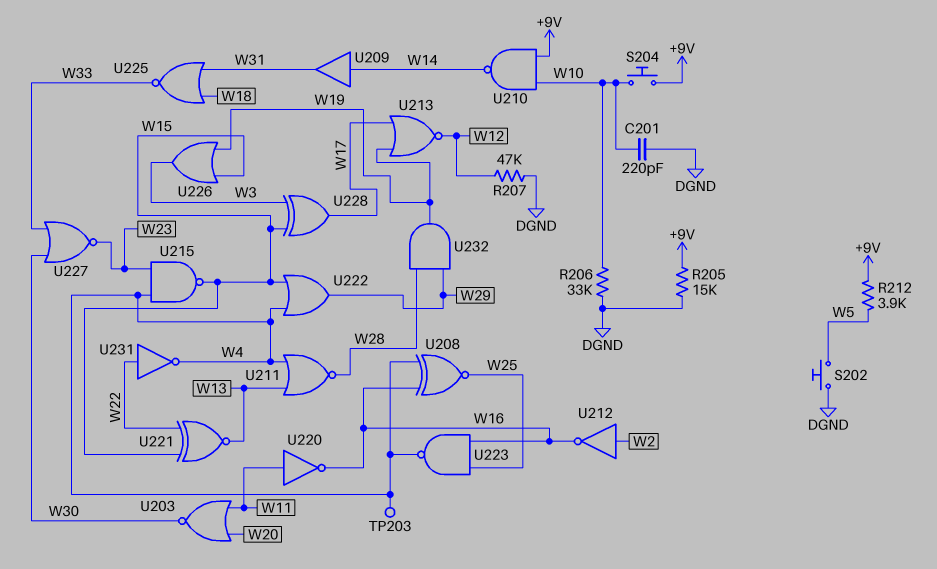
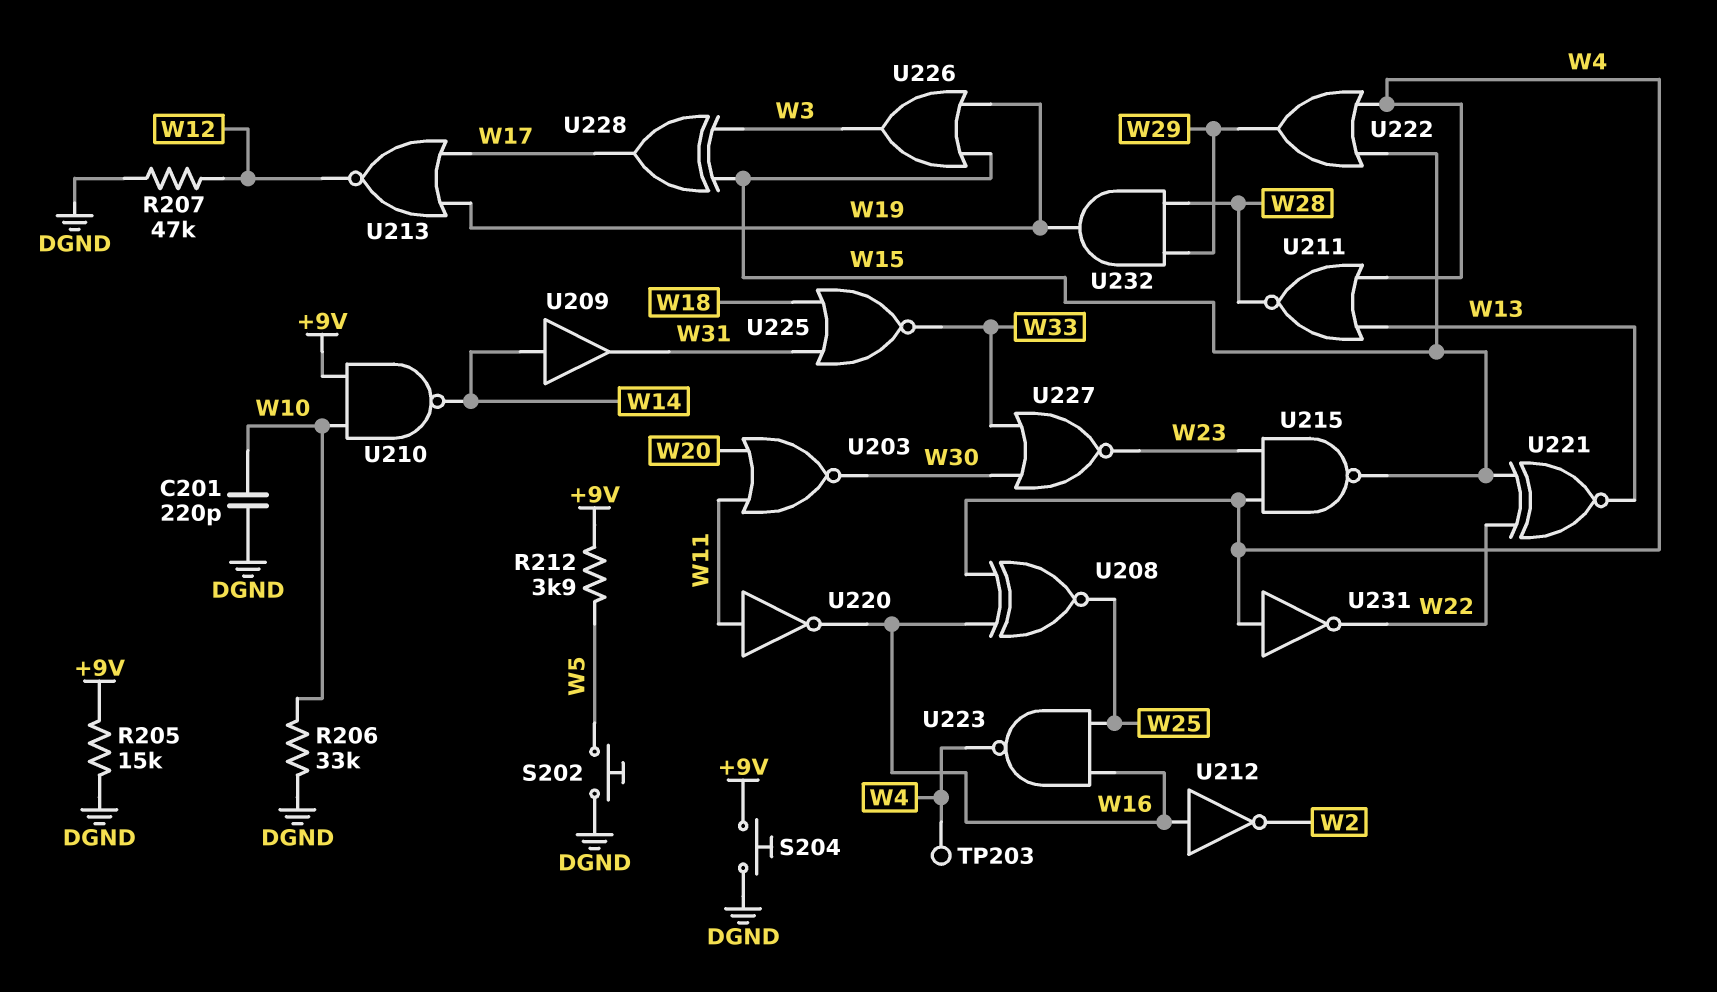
S204: button (+9V, W10) -> button (+9V, DGND)
U212: NOT (in W2, out W16) -> NOT (in W16, out W2)
U231: NOT (in W22, out W4) -> NOT (in W4, out W22)

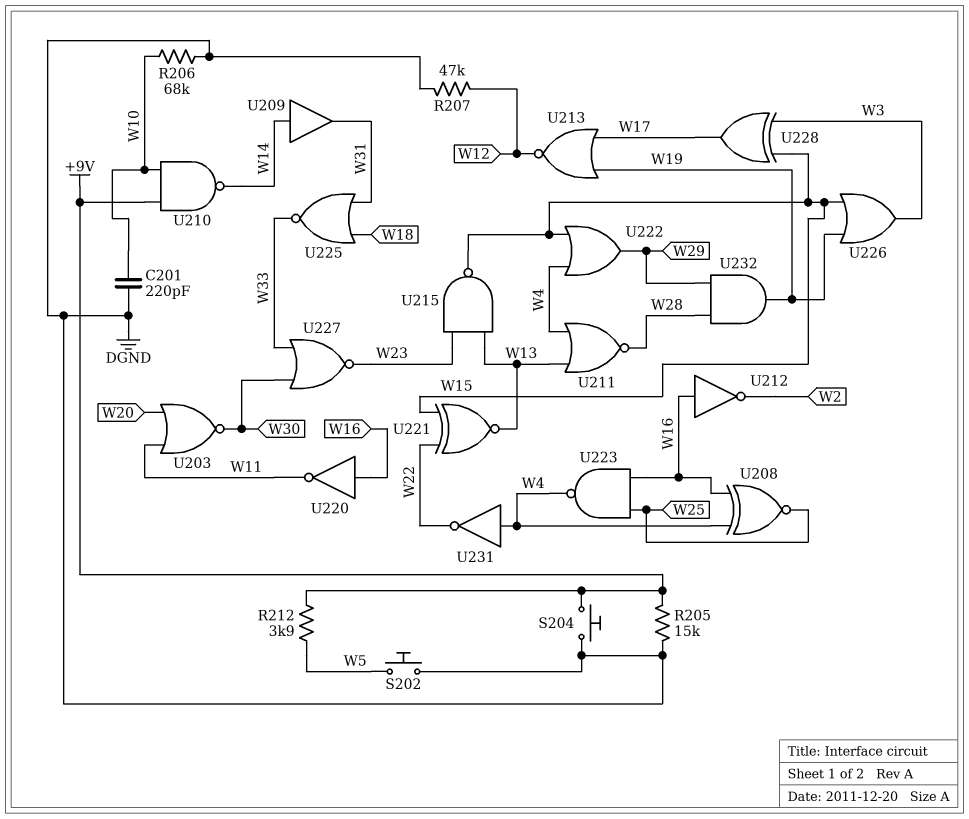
R206: 33k (DGND, W10) -> 68k (DGND, W10)
TP203: test point (W4) -> none
U215: NAND (in W4, in W23, out W15) -> NAND (in W13, in W23, out W15)
U220: NOT (in W11, out W16) -> NOT (in W16, out W11)

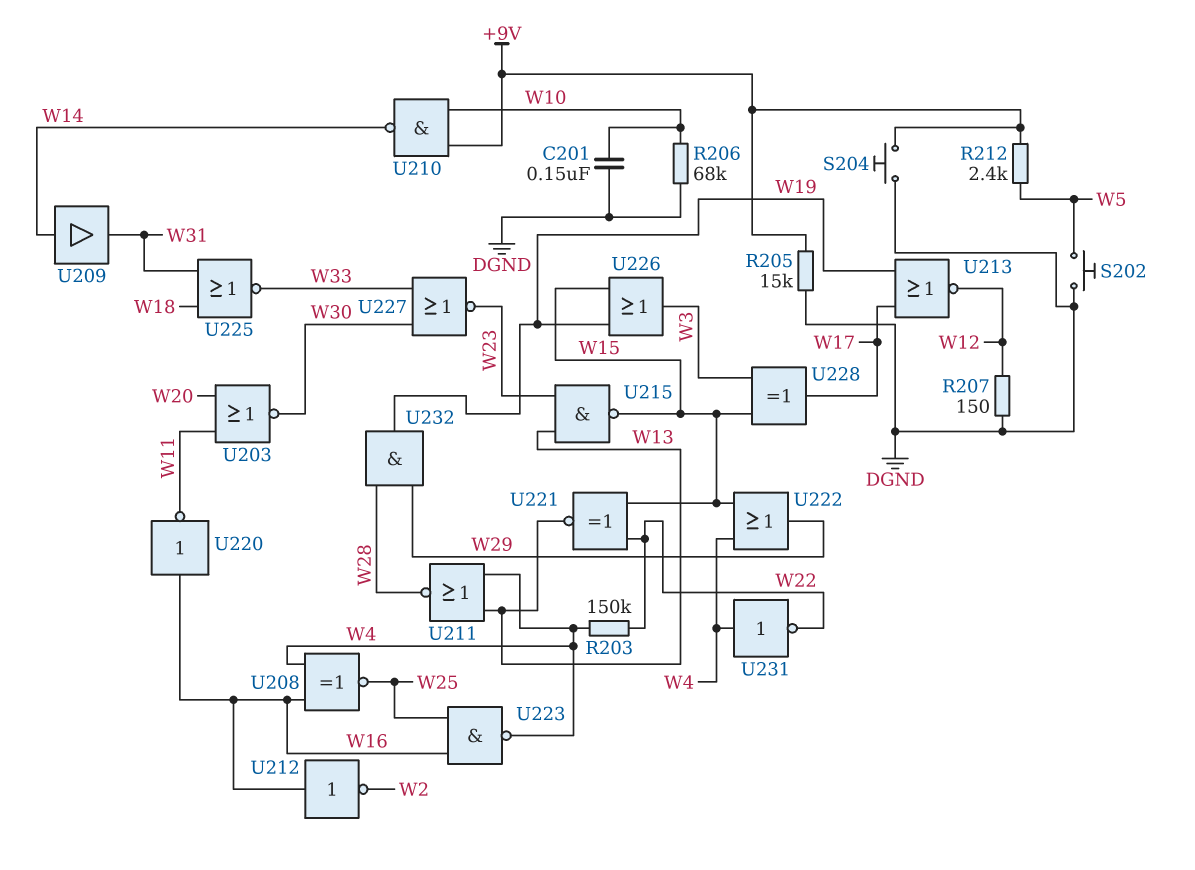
C201: 220pF (DGND, W10) -> 150nF (DGND, W10)
R203: none -> 150k (W4, W22)
R207: 47k (DGND, W12) -> 150 (DGND, W12)
R212: 3.9k (+9V, W5) -> 2.4k (+9V, W5)

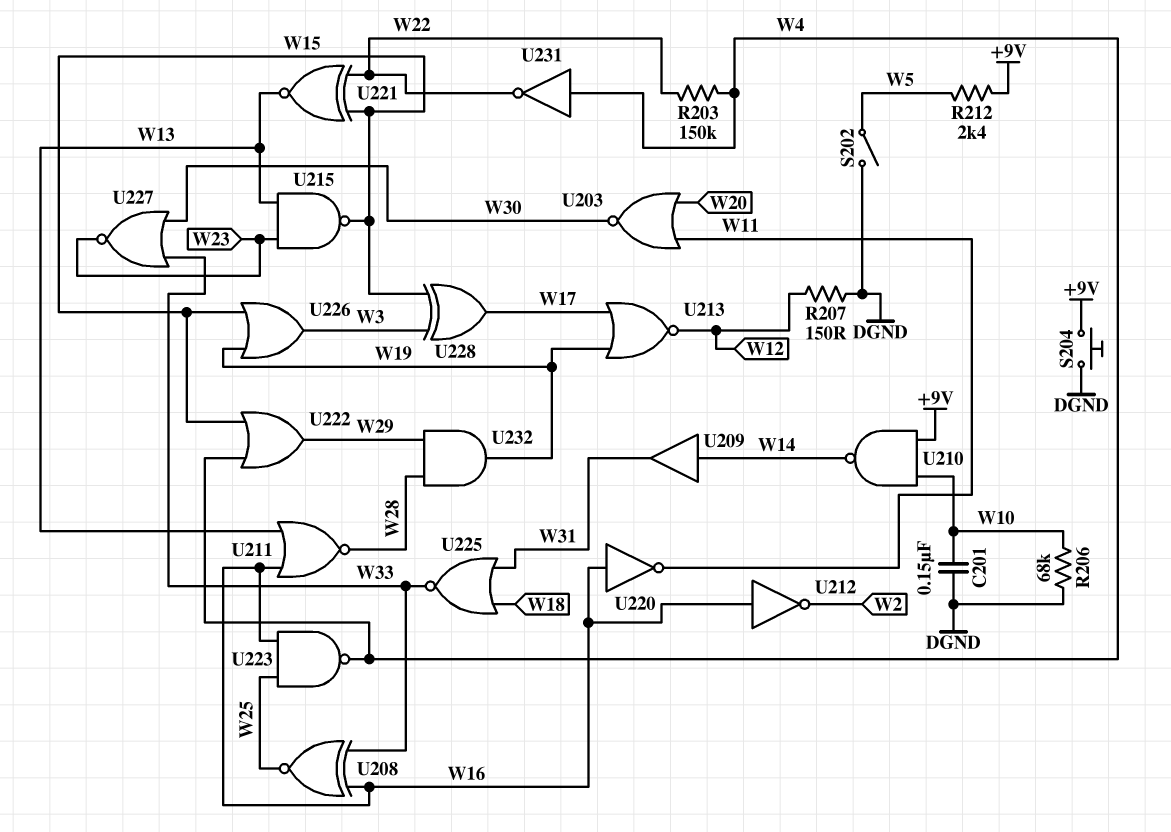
R205: 15k (+9V, DGND) -> none
S202: button (DGND, W5) -> switch (DGND, W5)
U208: XNOR (in W4, in W16, out W25) -> XNOR (in W16, in W33, out W25)
U211: NOR (in W4, in W13, out W28) -> NOR (in W13, in W16, out W28)

